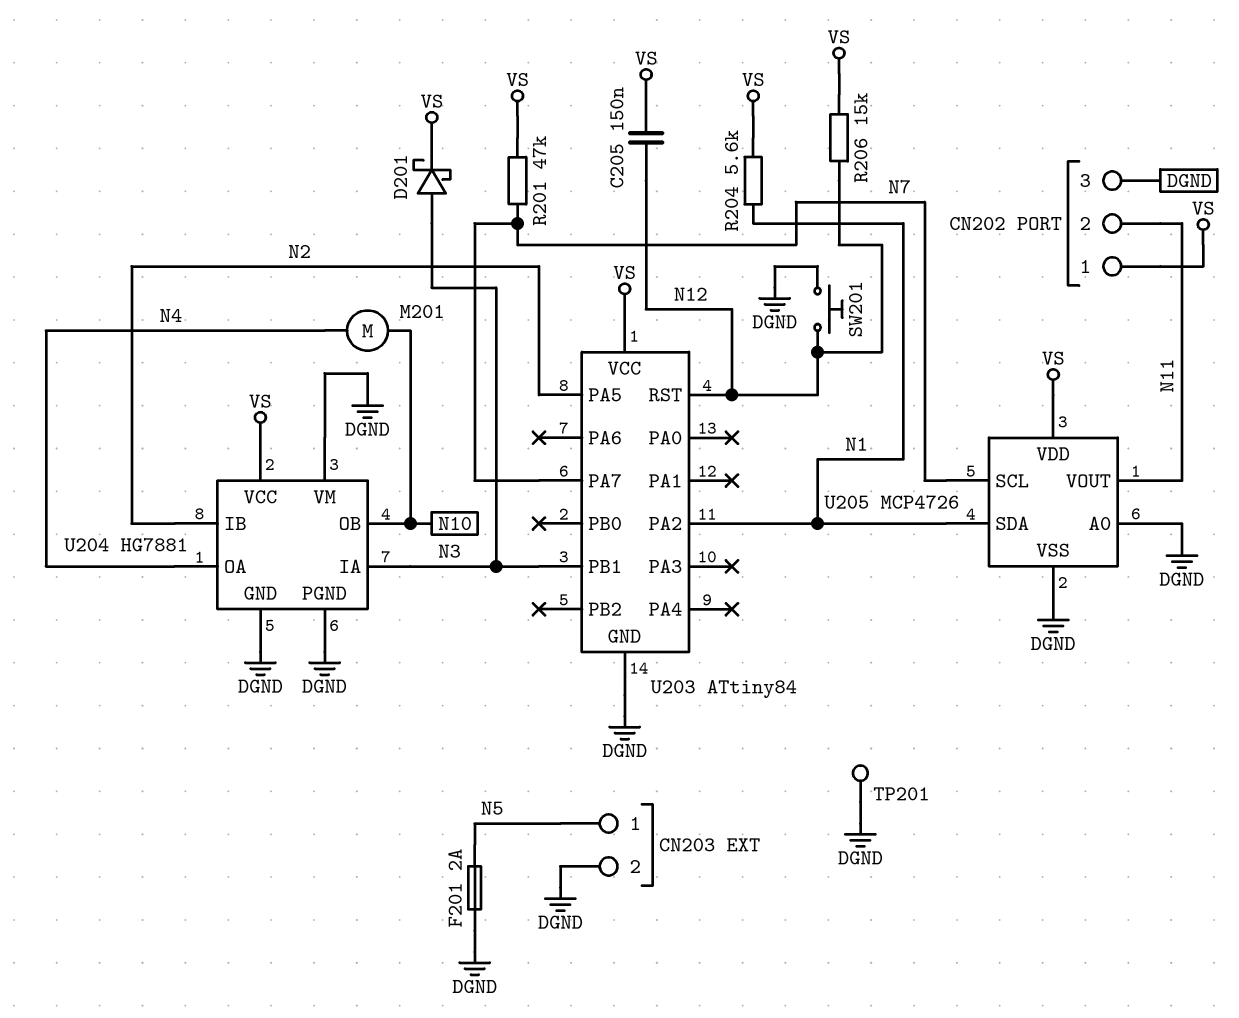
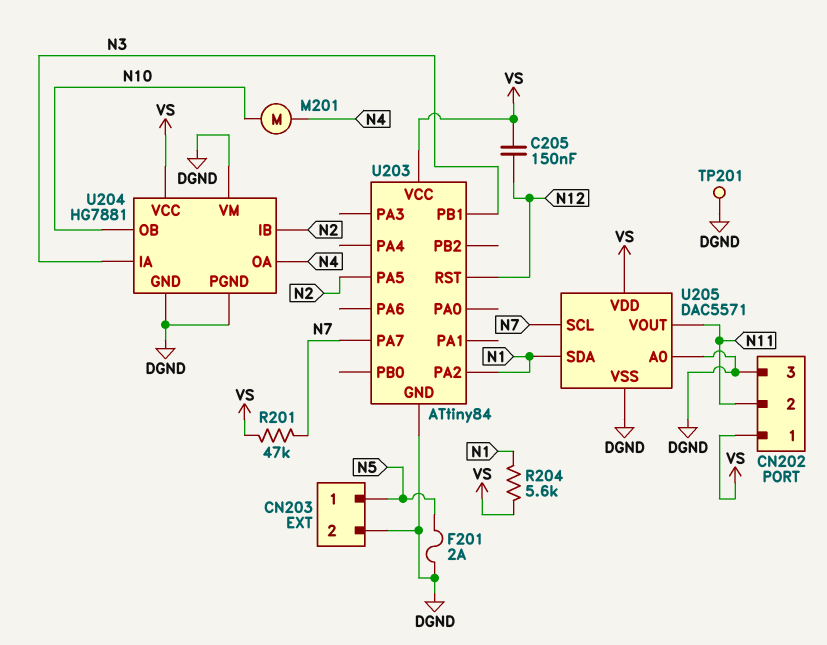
D201: schottky (A N3, K VS) -> none
R206: 15k (N12, VS) -> none
SW201: button (DGND, N12) -> none
U205: MCP4726 -> DAC5571

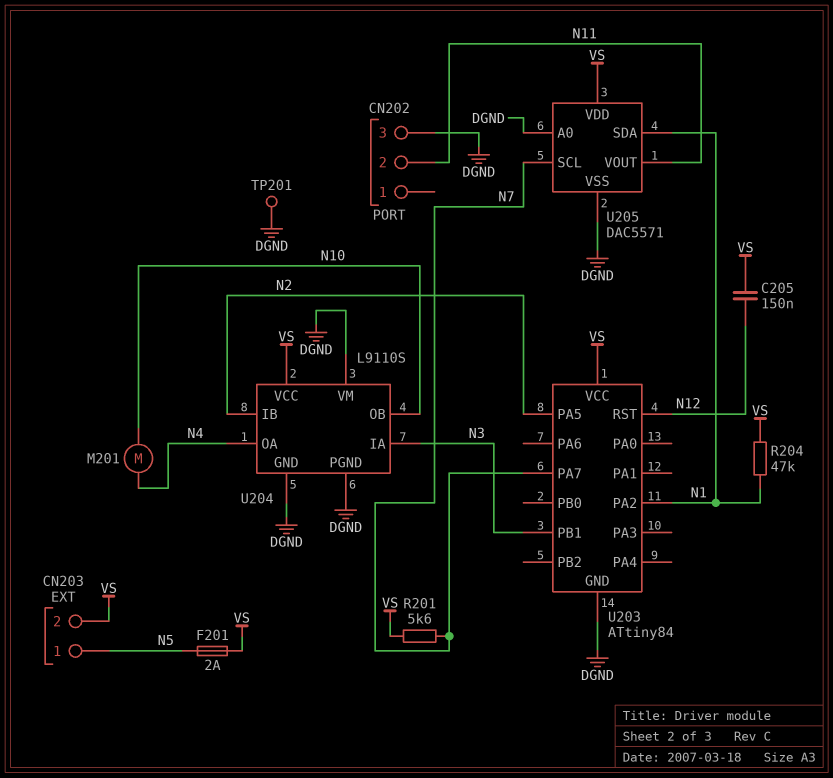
CN202 pin 1: VS -> none
CN203 pin 2: DGND -> VS
F201: 2A (DGND, N5) -> 2A (N5, VS)
R201: 47k (N7, VS) -> 5.6k (N7, VS)
R204: 5.6k (N1, VS) -> 47k (N1, VS)
U204: HG7881 -> L9110S

